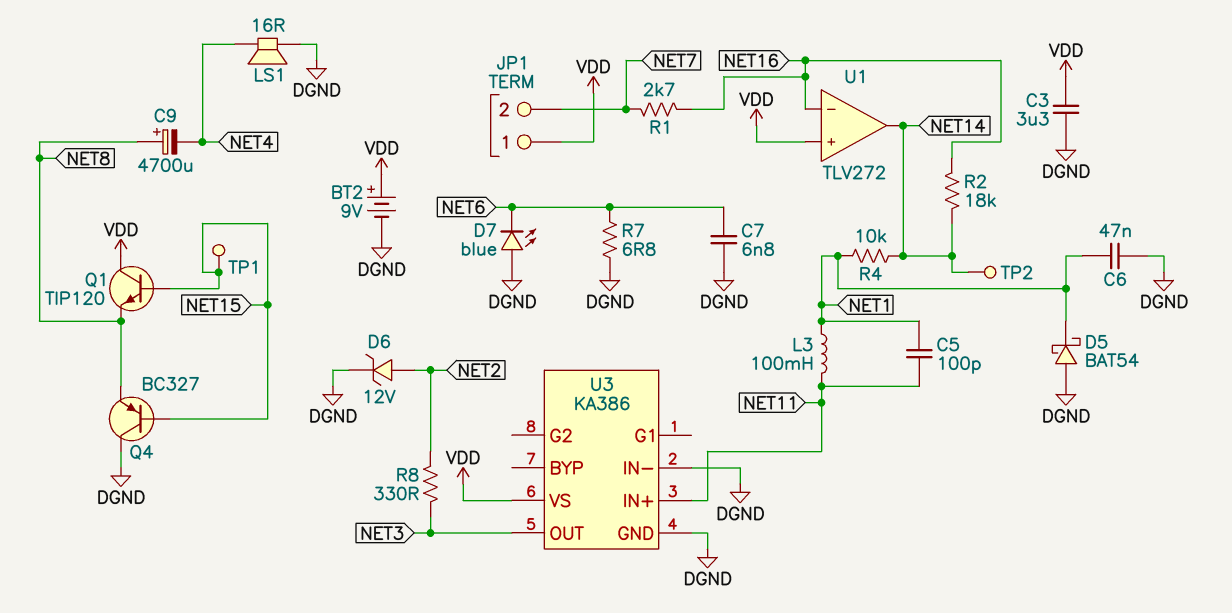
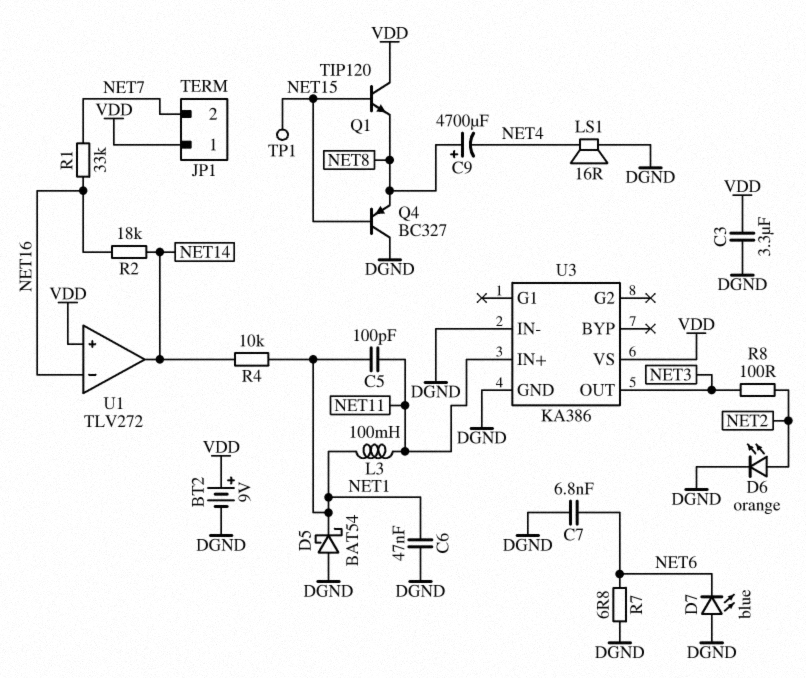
D6: zener 12V (A NET2, K DGND) -> LED orange (A NET2, K DGND)
R1: 2.7k (NET7, NET16) -> 33k (NET7, NET16)
R8: 330 (NET2, NET3) -> 100 (NET2, NET3)
TP2: test point (NET14) -> none

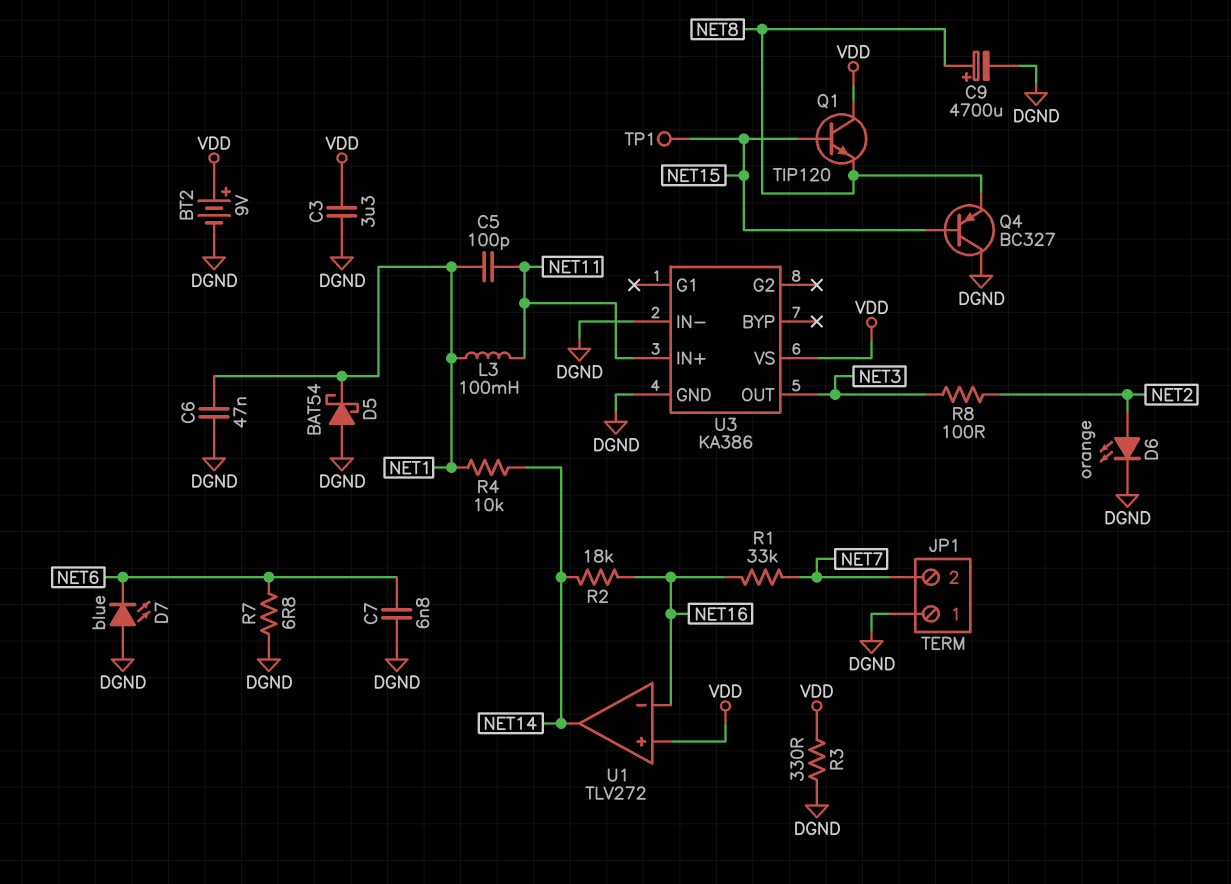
C9: 4700uF (plus NET8, minus NET4) -> 4700uF (plus NET8, minus DGND)
JP1 pin 1: VDD -> DGND
LS1: speaker 16R (DGND, NET4) -> none
R3: none -> 330 (DGND, VDD)

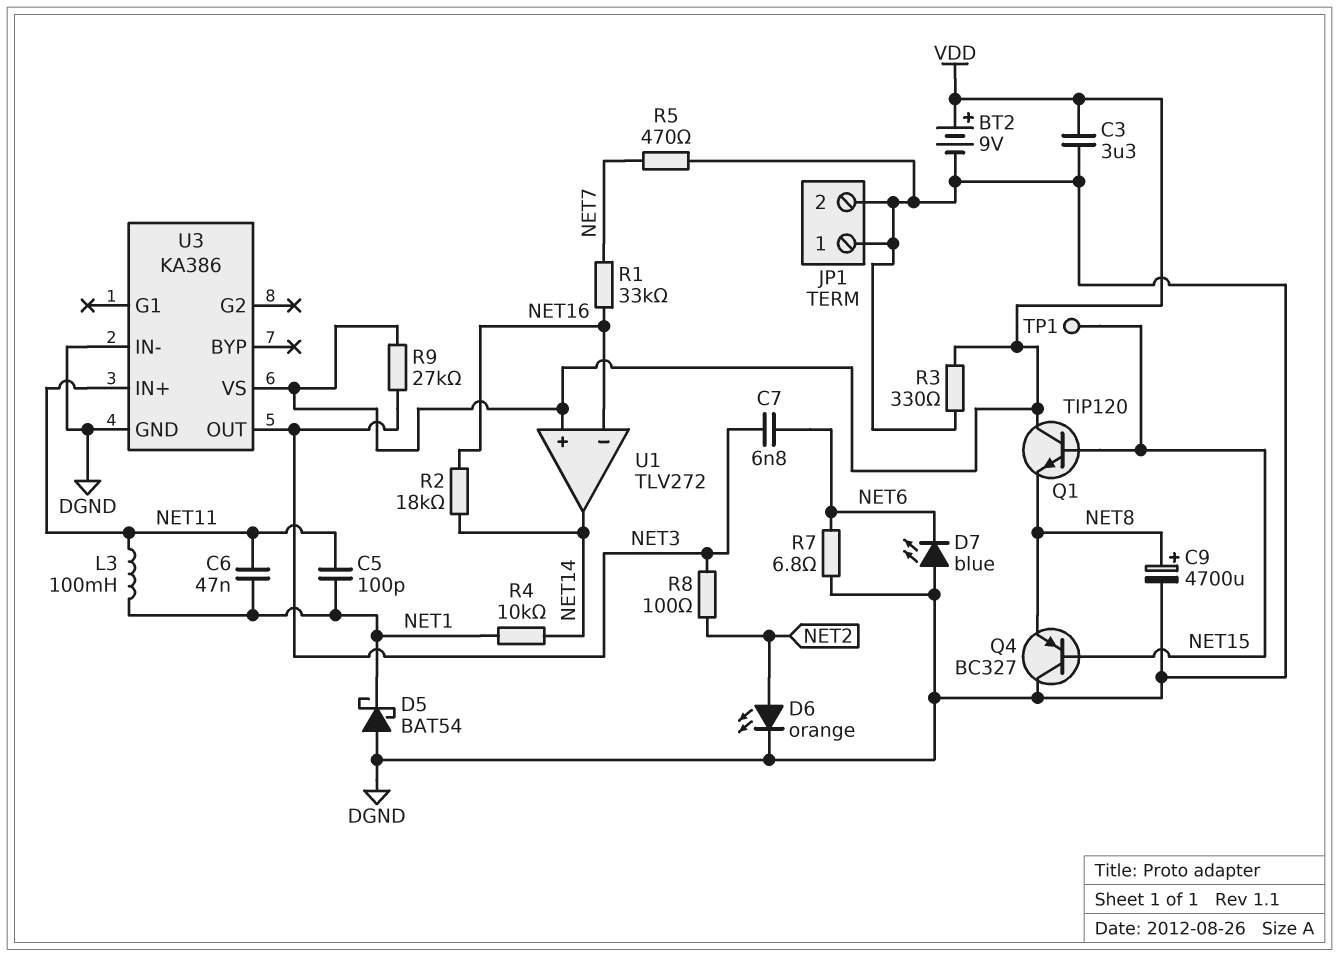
C6: 47nF (DGND, NET1) -> 47nF (NET1, NET11)
C7: 6.8nF (DGND, NET6) -> 6.8nF (NET3, NET6)
JP1 pin 2: NET7 -> DGND
R5: none -> 470 (DGND, NET7)
R9: none -> 27k (NET3, VDD)

